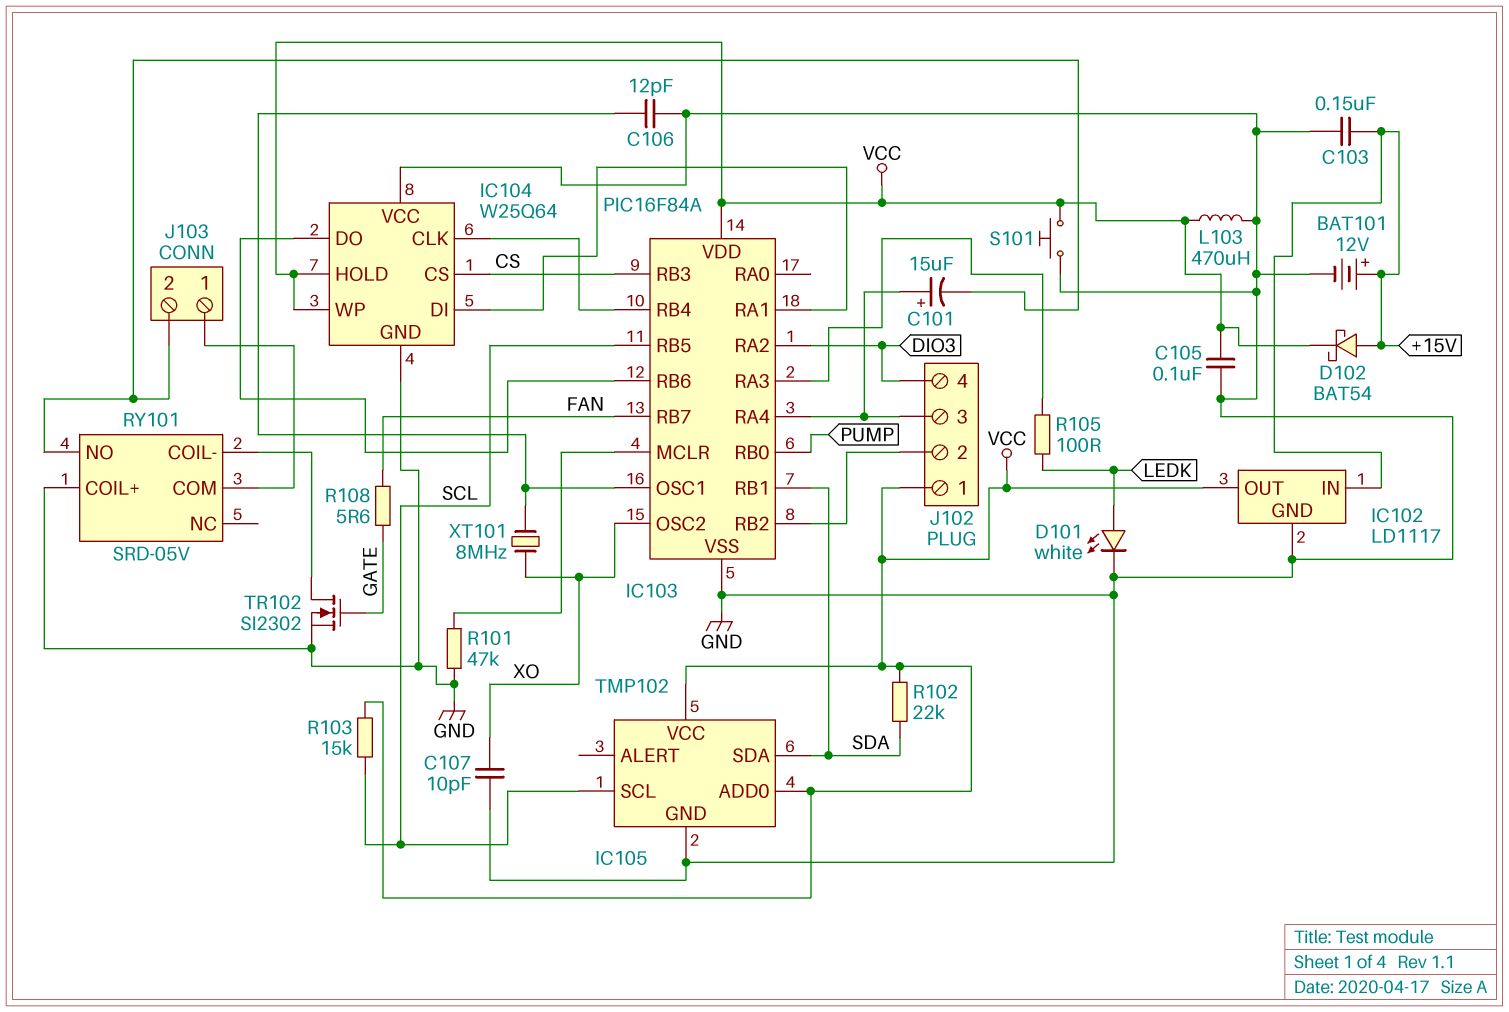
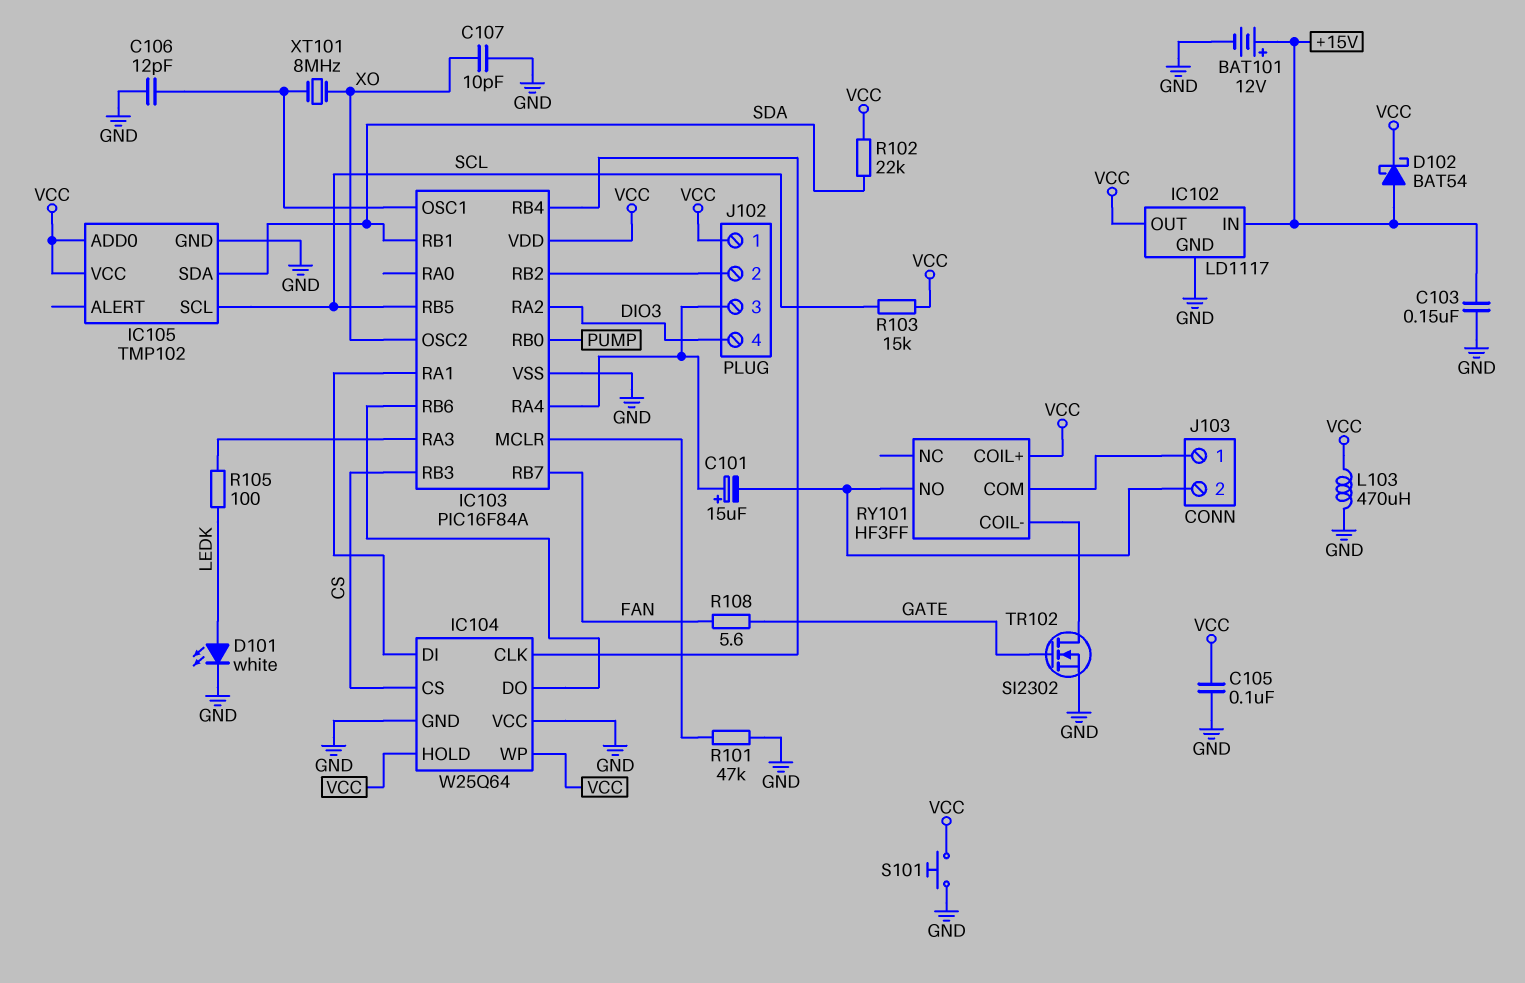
RY101: SRD-05V -> HF3FF
RY101 pin COIL+: GND -> VCC

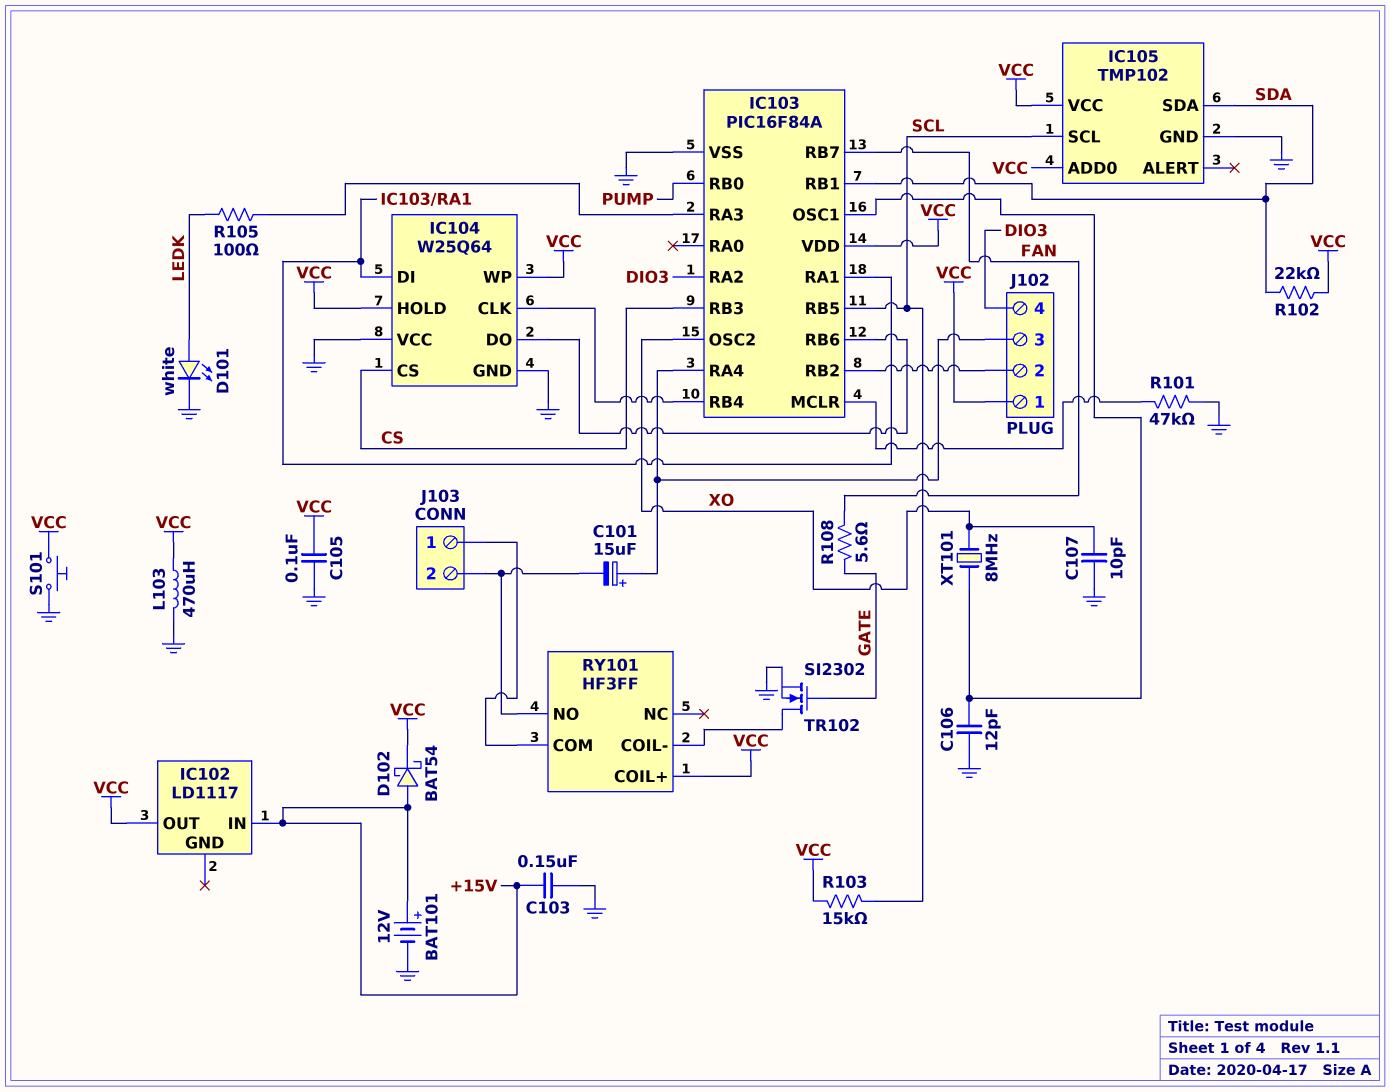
IC102 pin GND: GND -> none

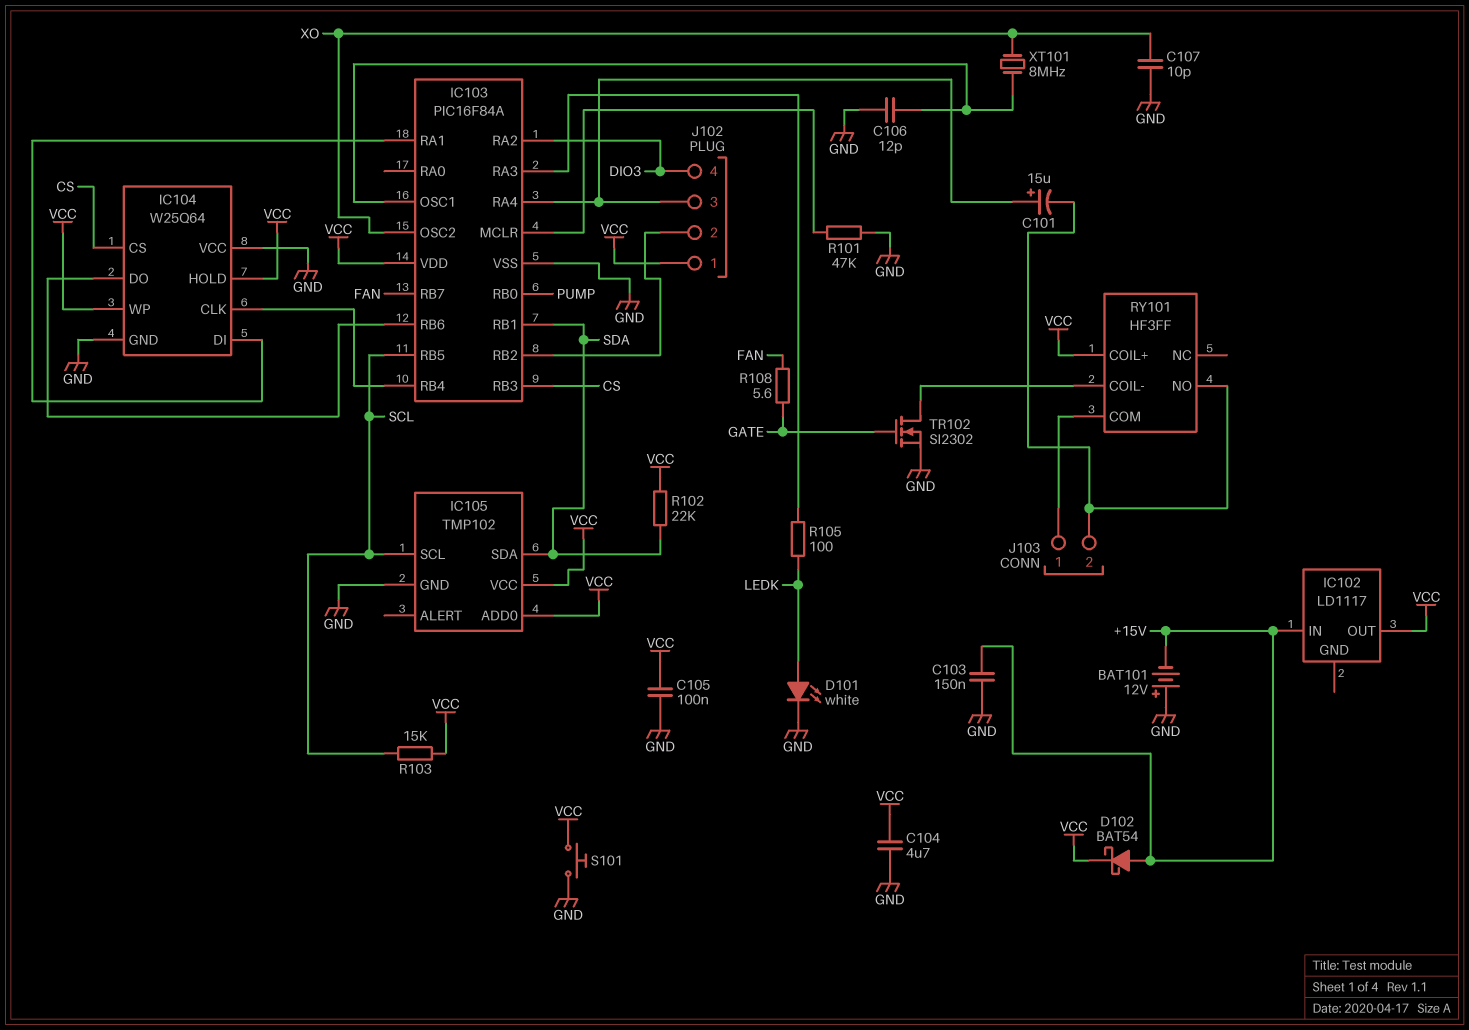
BAT101: 12V (plus +15V, minus GND) -> 12V (plus GND, minus +15V)
C104: none -> 4.7uF (GND, VCC)
L103: 470uH (GND, VCC) -> none

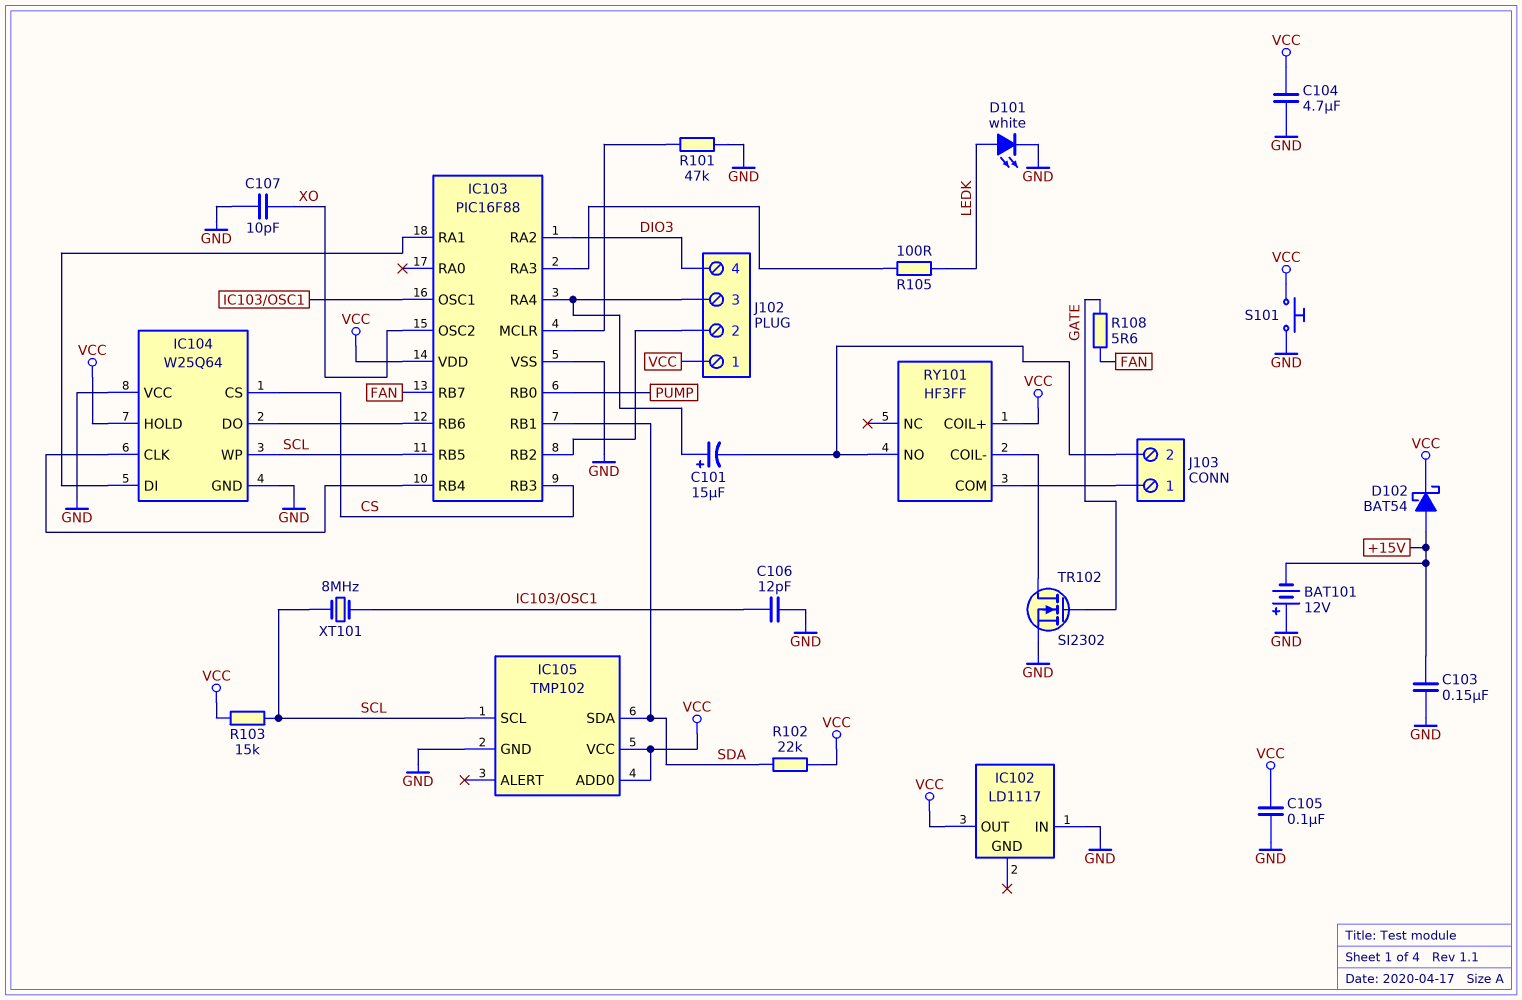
IC102 pin IN: +15V -> GND
IC103: PIC16F84A -> PIC16F88
IC104 pin WP: VCC -> SCL
XT101: 8MHz (IC103/OSC1, XO) -> 8MHz (IC103/OSC1, SCL)

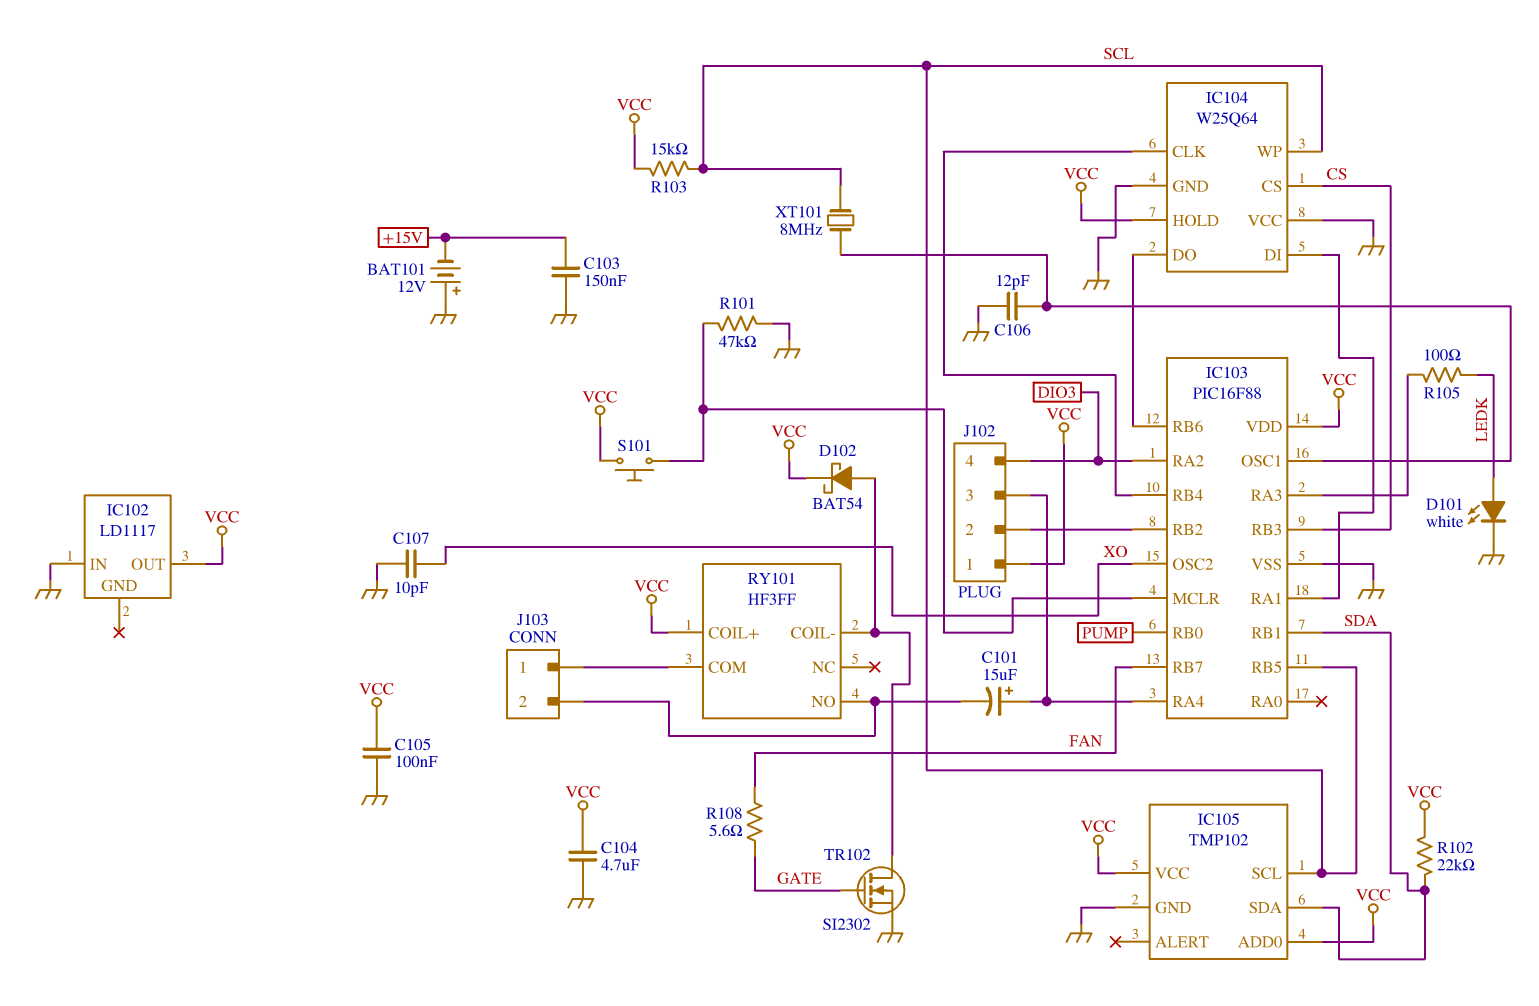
D102: schottky BAT54 (A +15V, K VCC) -> schottky BAT54 (A RY101/COIL-, K VCC)
S101: button (GND, VCC) -> button (IC103/MCLR, VCC)

